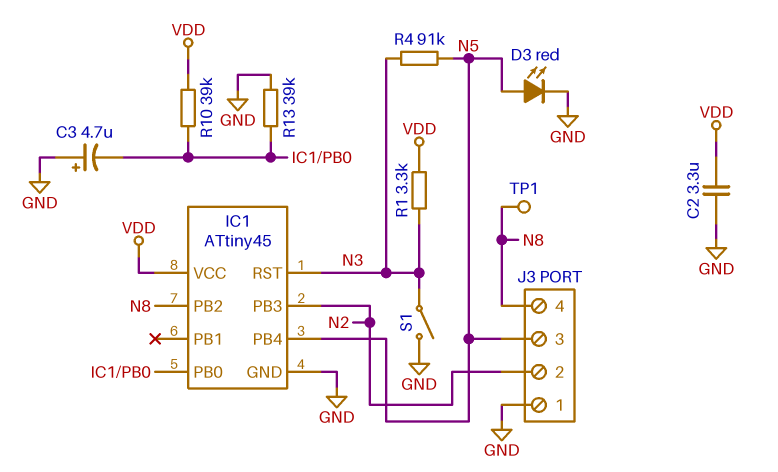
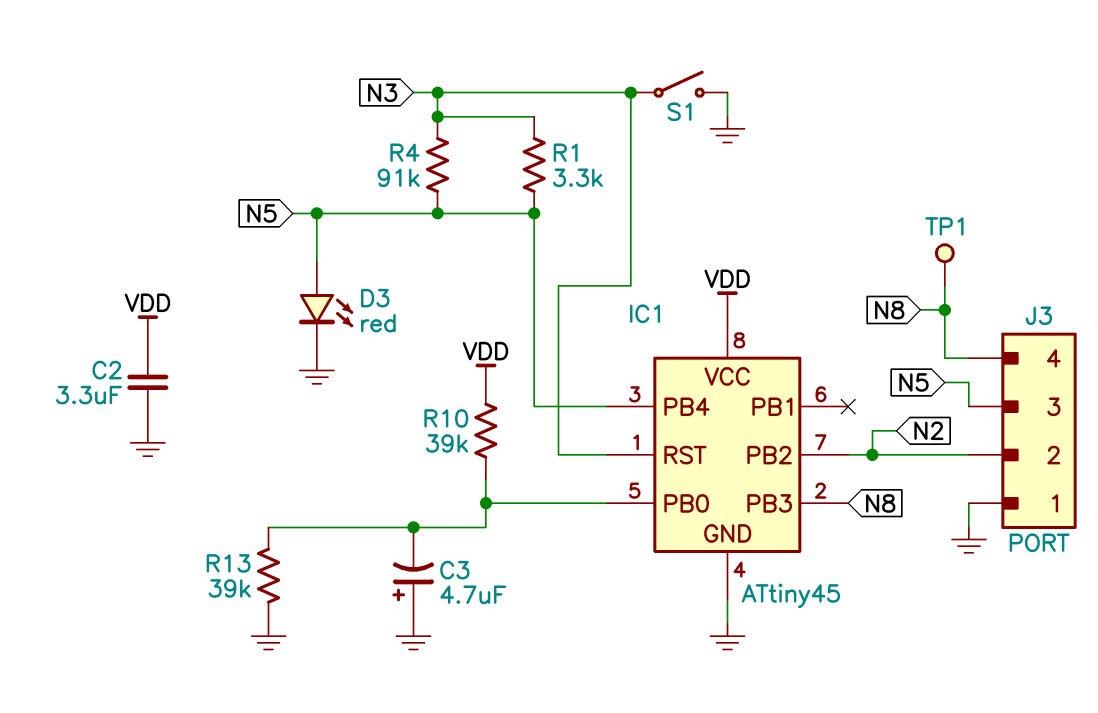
IC1 pin PB2: N8 -> N2
IC1 pin PB3: N2 -> N8
R1: 3.3k (N3, VDD) -> 3.3k (N3, N5)

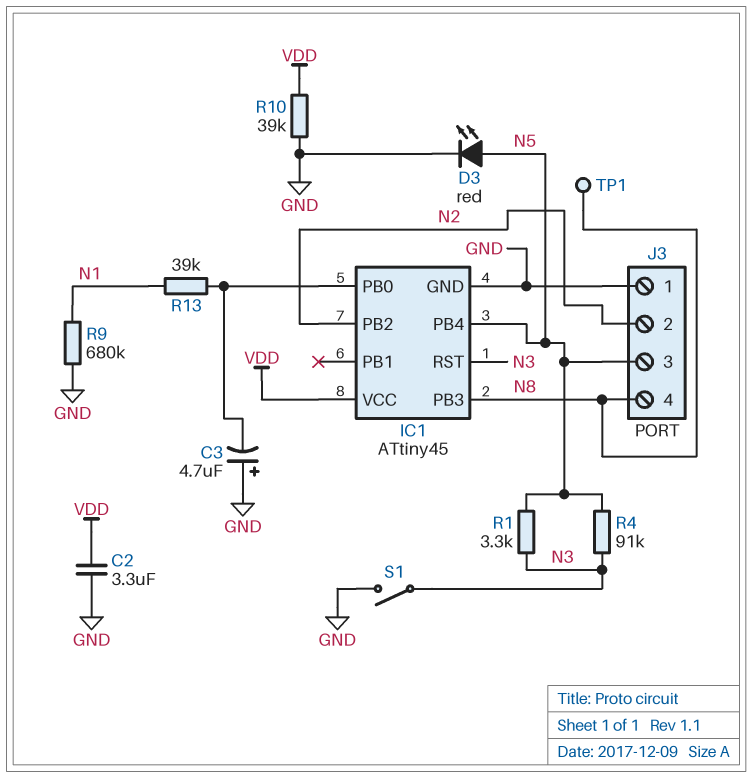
R9: none -> 680k (GND, N1)
R10: 39k (IC1/PB0, VDD) -> 39k (GND, VDD)
R13: 39k (GND, IC1/PB0) -> 39k (IC1/PB0, N1)

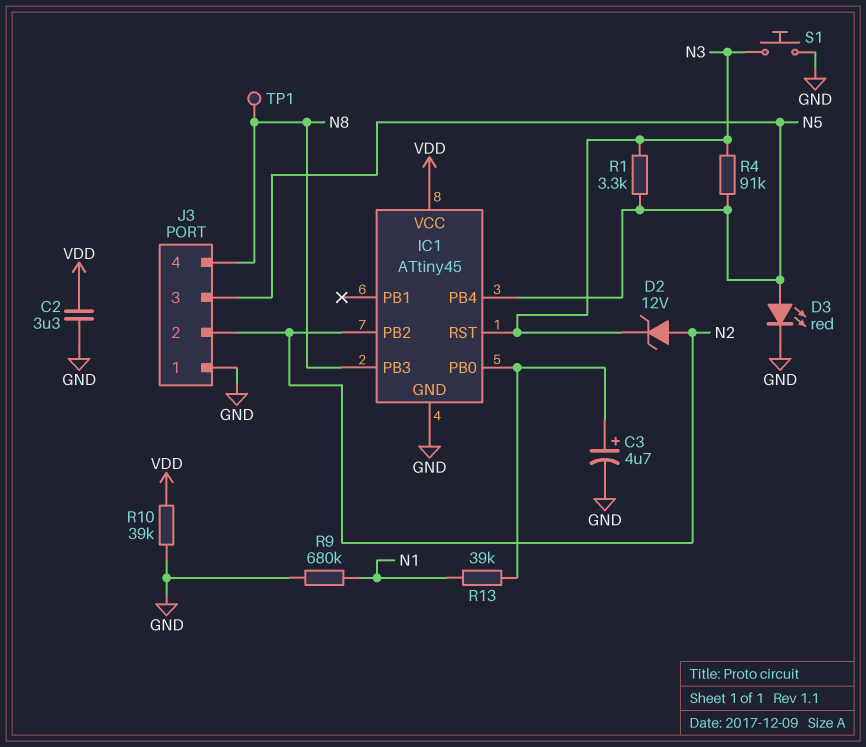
C3: 4.7uF (plus GND, minus IC1/PB0) -> 4.7uF (plus IC1/PB0, minus GND)
D2: none -> zener 12V (A N2, K N3)
S1: switch (GND, N3) -> button (GND, N3)

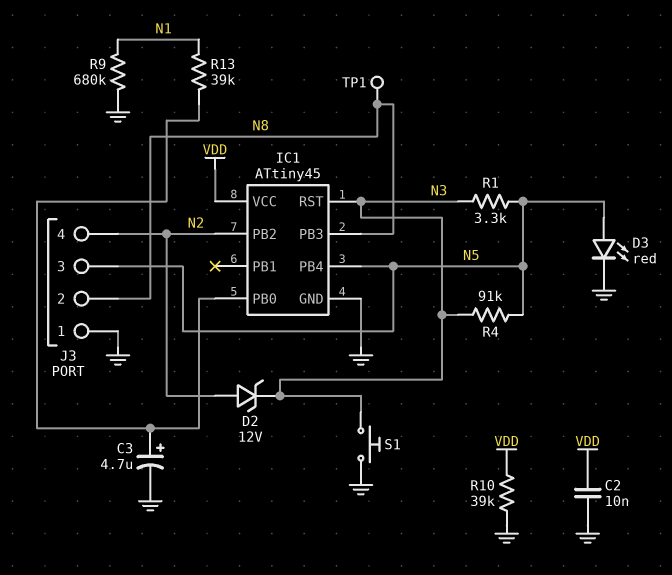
C2: 3.3uF (GND, VDD) -> 10nF (GND, VDD)
J3 pin 2: N2 -> N8
J3 pin 4: N8 -> N2

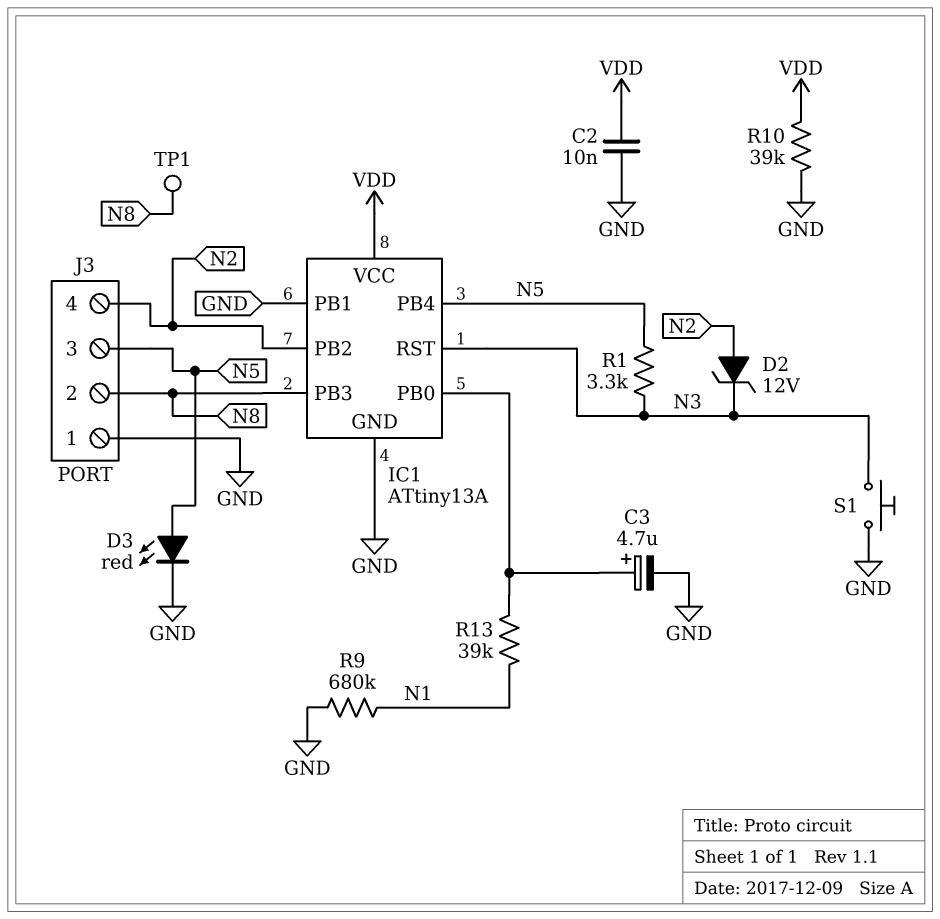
IC1: ATtiny45 -> ATtiny13A
IC1 pin PB1: none -> GND
R4: 91k (N3, N5) -> none

